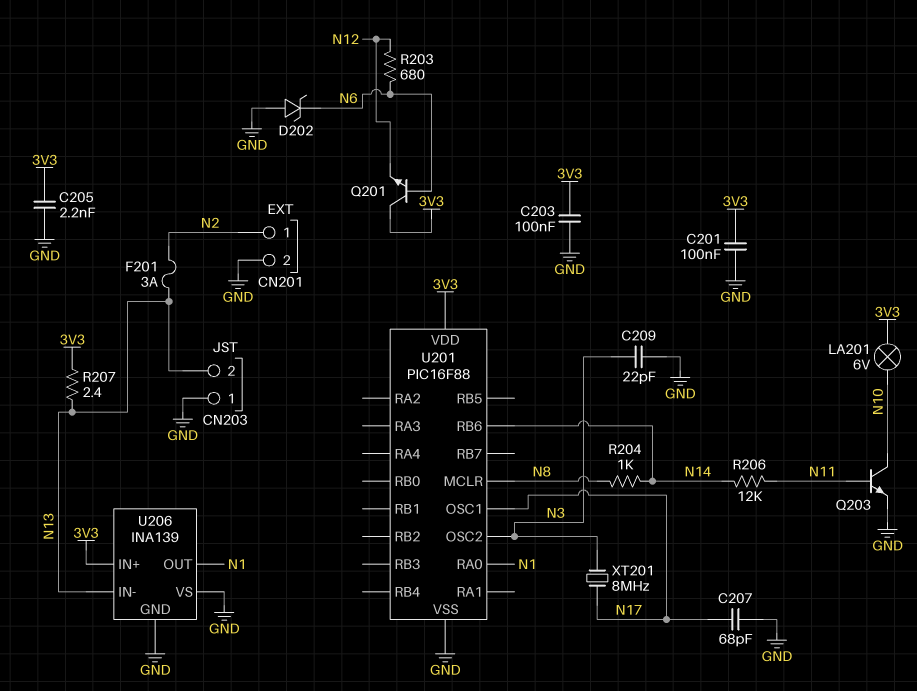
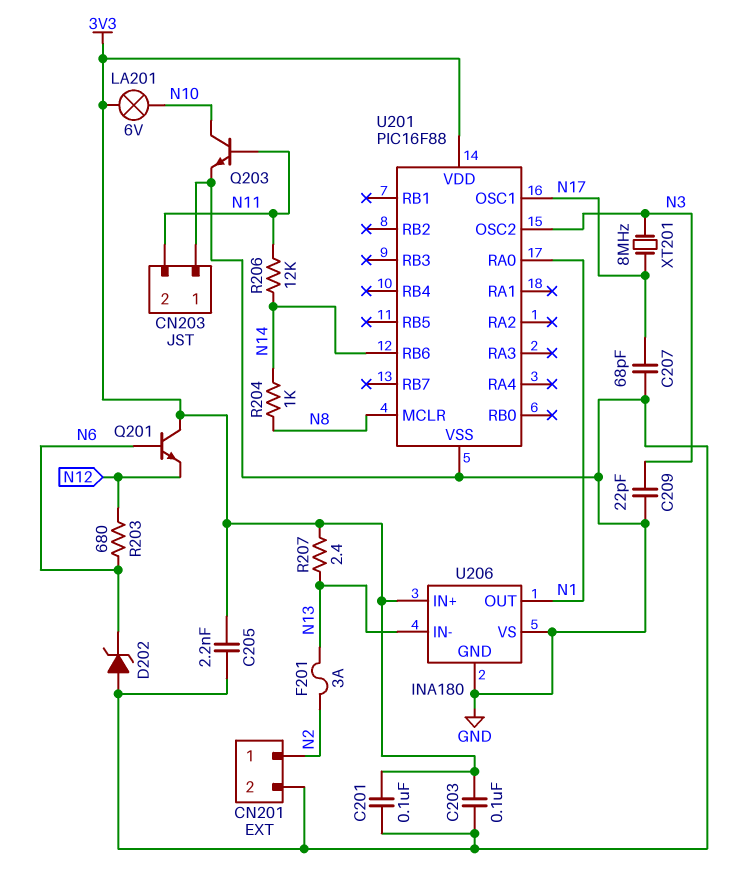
CN203 pin 2: N13 -> N11
U206: INA139 -> INA180

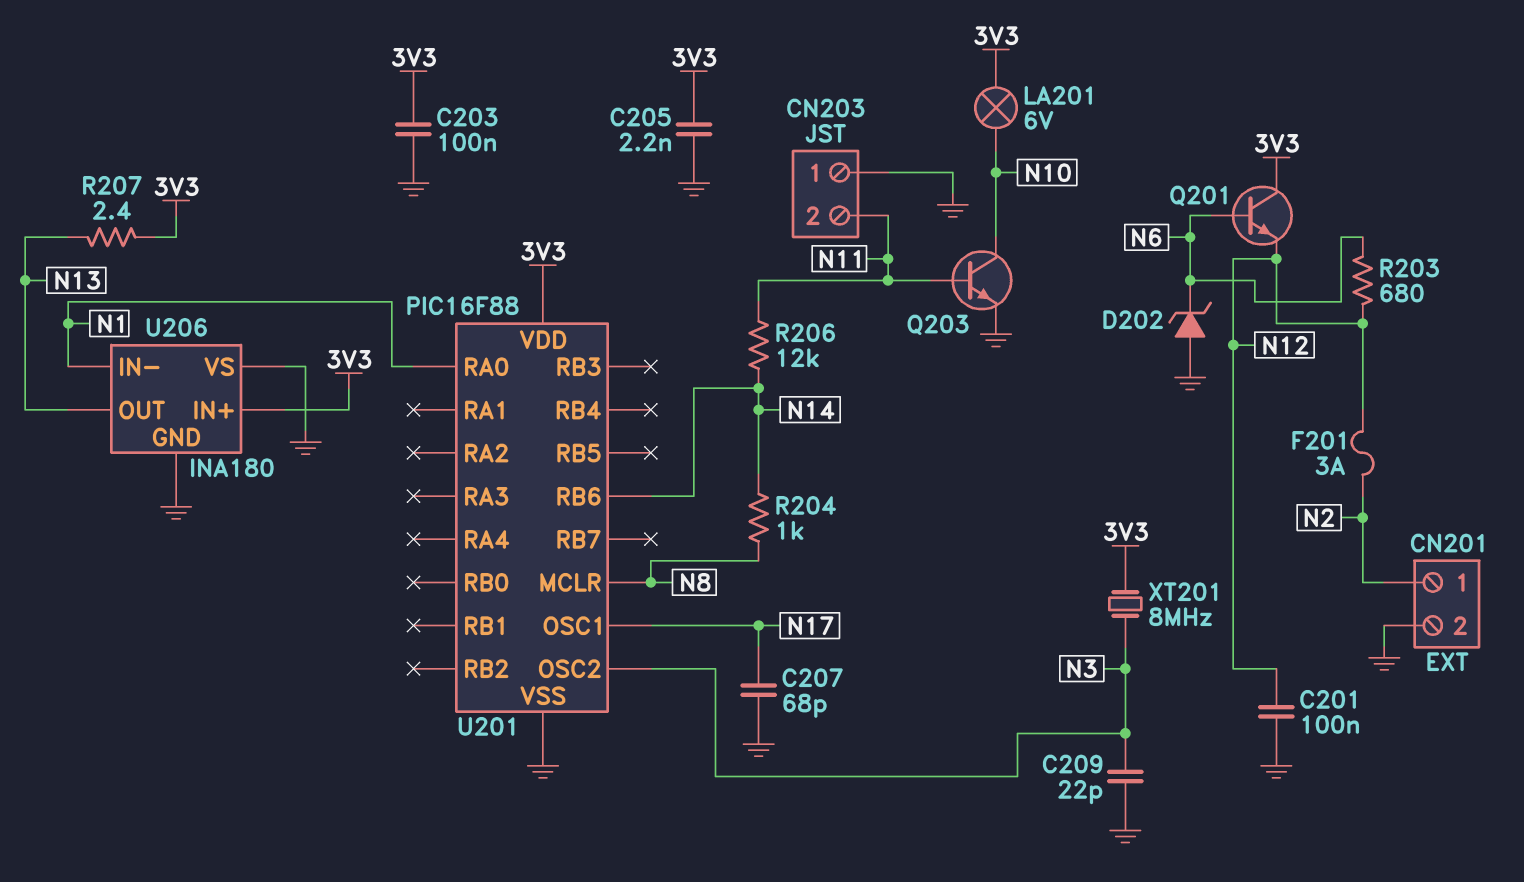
C201: 100nF (3V3, GND) -> 100nF (GND, N12)
F201: 3A (N2, N13) -> 3A (N2, N12)
U206 pin IN-: N13 -> N1
U206 pin OUT: N1 -> N13
XT201: 8MHz (N3, N17) -> 8MHz (3V3, N3)

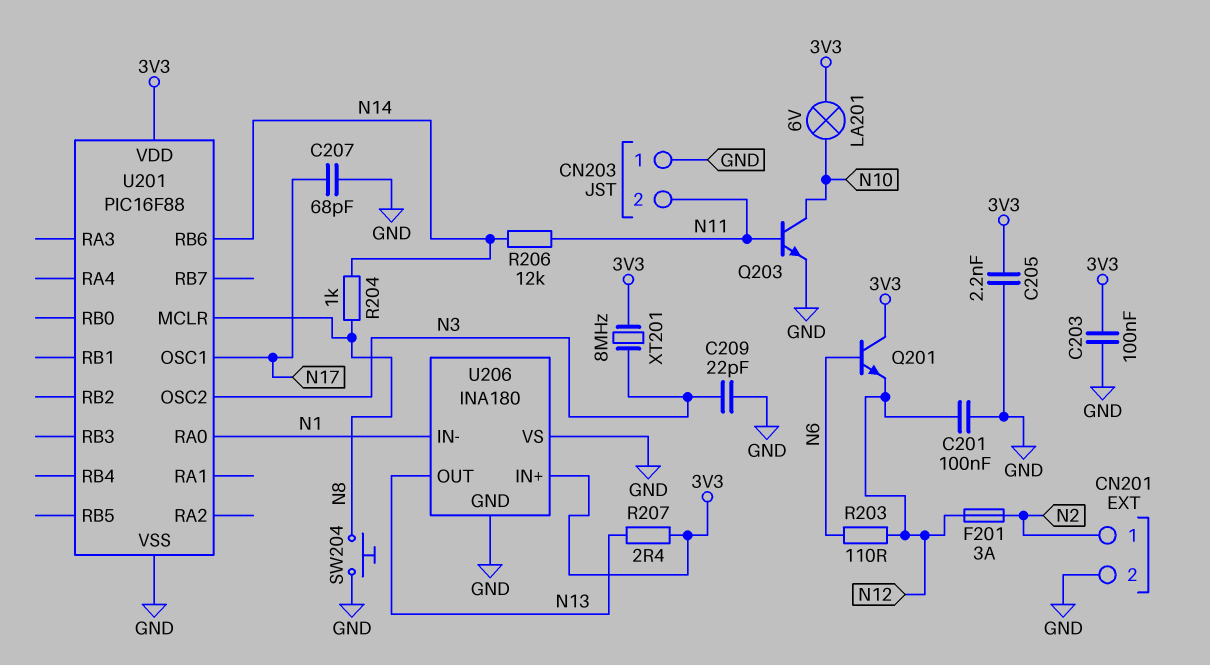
D202: zener (A GND, K N6) -> none
R203: 680 (N6, N12) -> 110 (N6, N12)
SW204: none -> button (GND, N8)

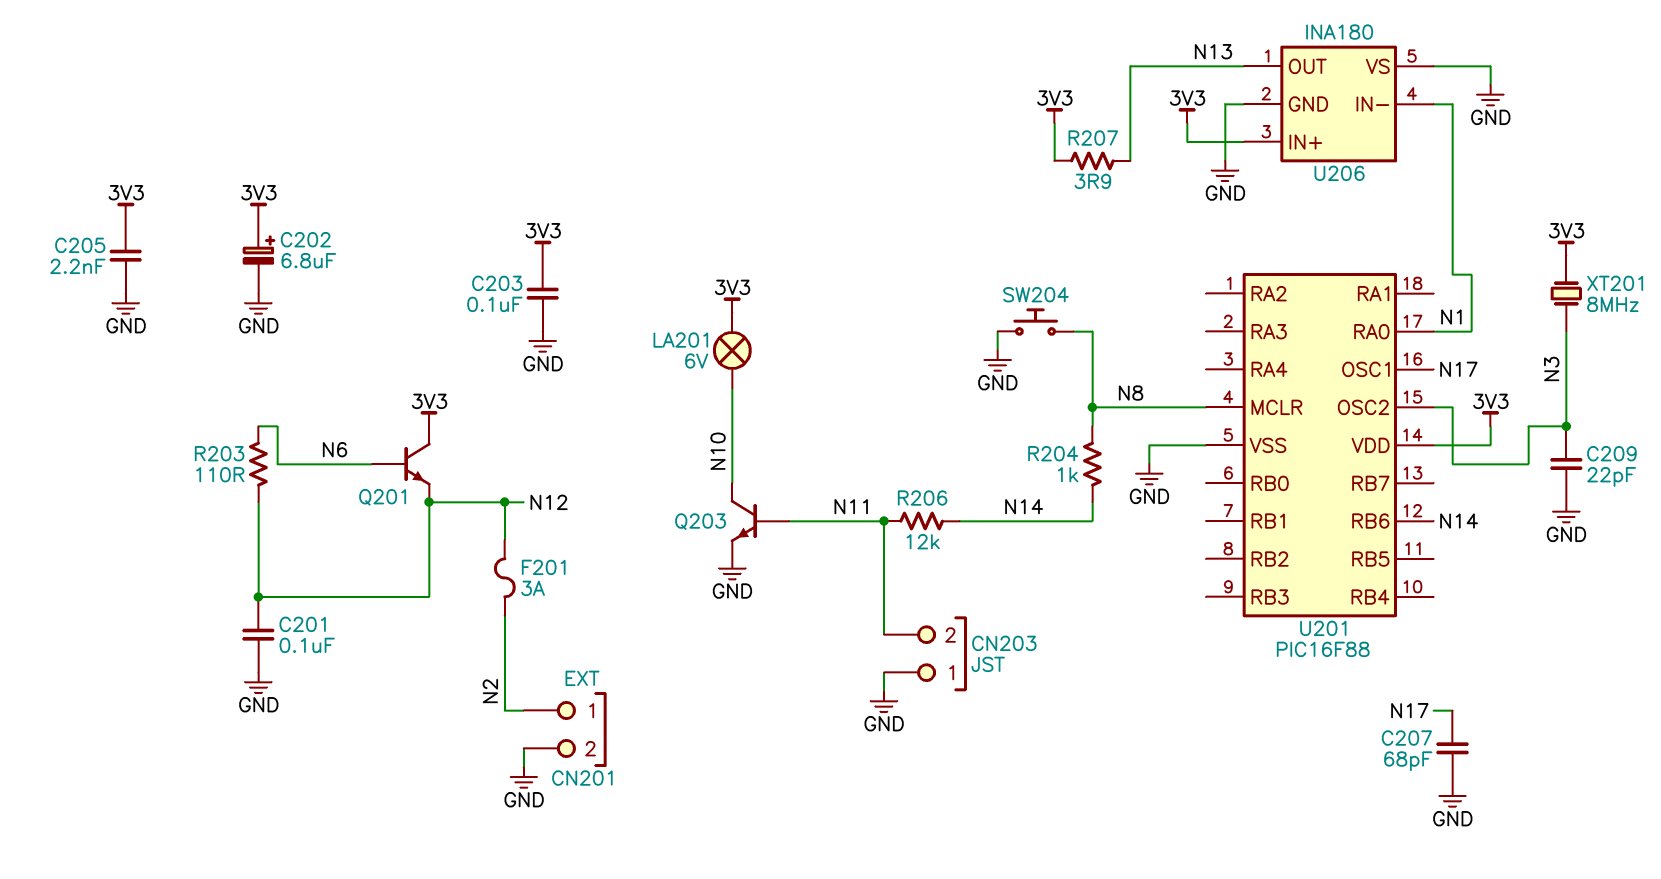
C202: none -> 6.8uF (plus 3V3, minus GND)
R207: 2.4 (3V3, N13) -> 3.9 (3V3, N13)

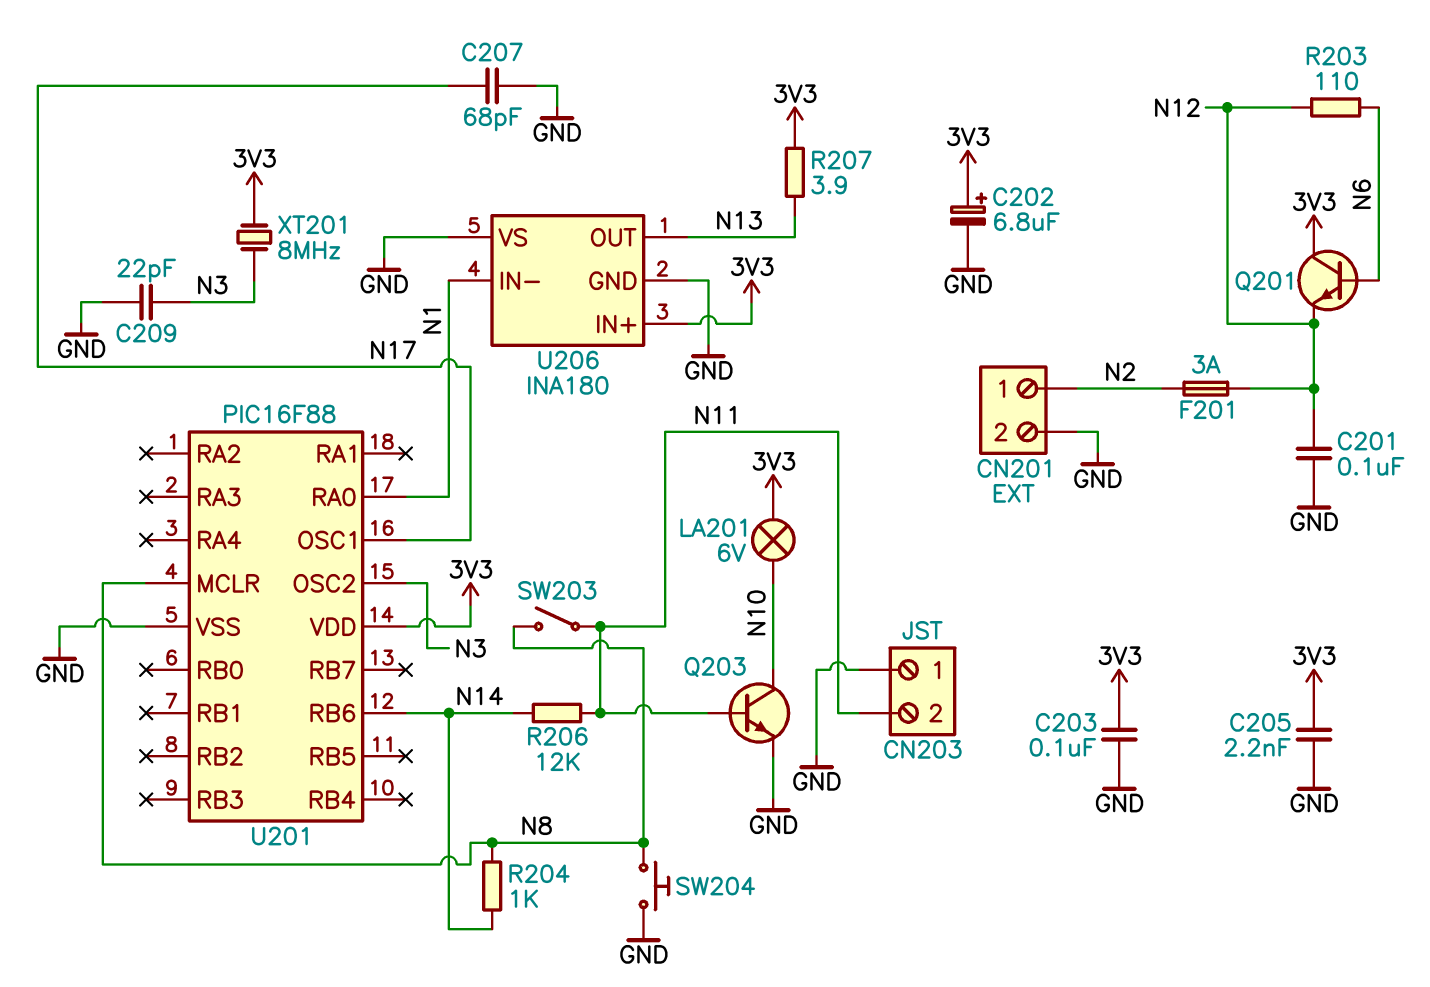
SW203: none -> switch (N8, N11)

